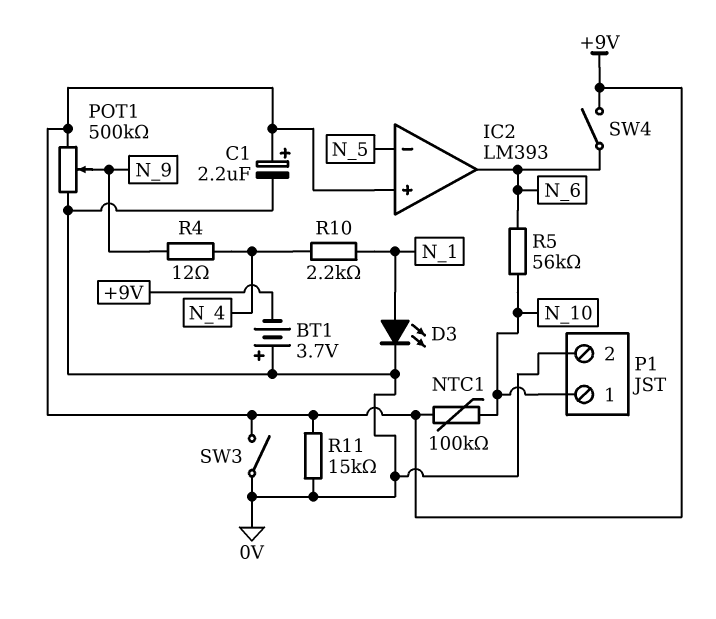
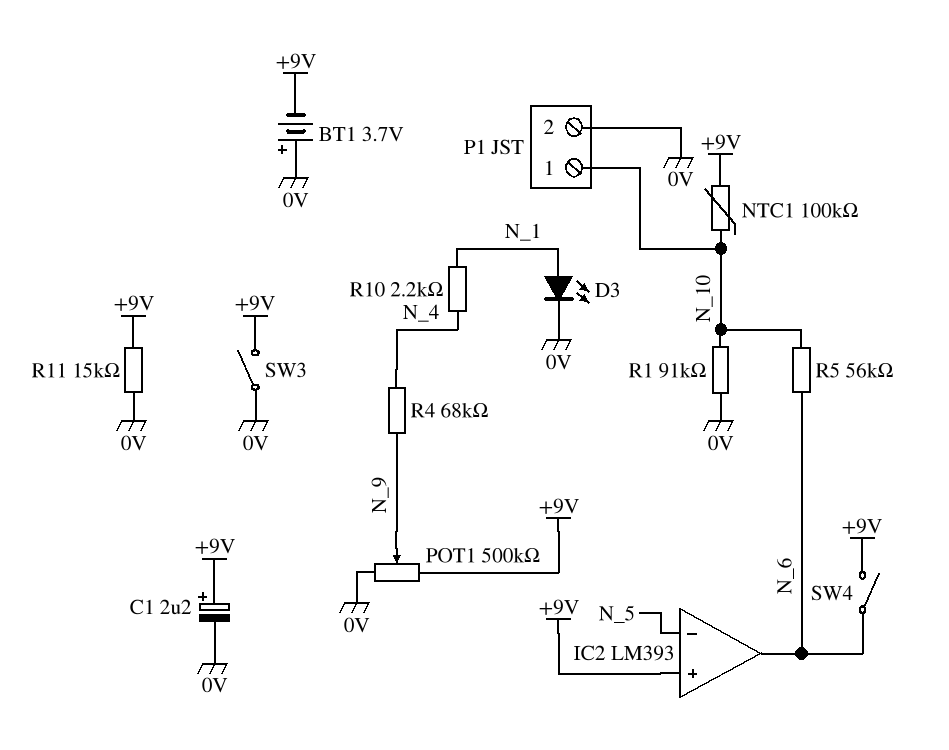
R1: none -> 91k (0V, N_10)
R4: 12 (N_4, N_9) -> 68k (N_4, N_9)

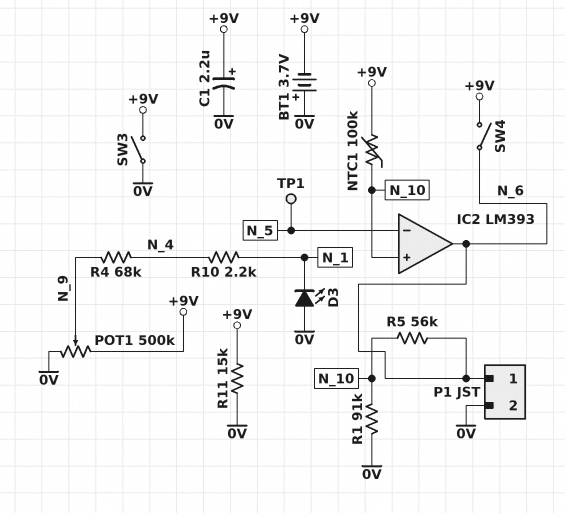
D3: LED (A N_1, K 0V) -> LED (A 0V, K N_1)
IC2 pin in+: +9V -> N_10
P1 pin 1: N_10 -> N_6
TP1: none -> test point (N_5)

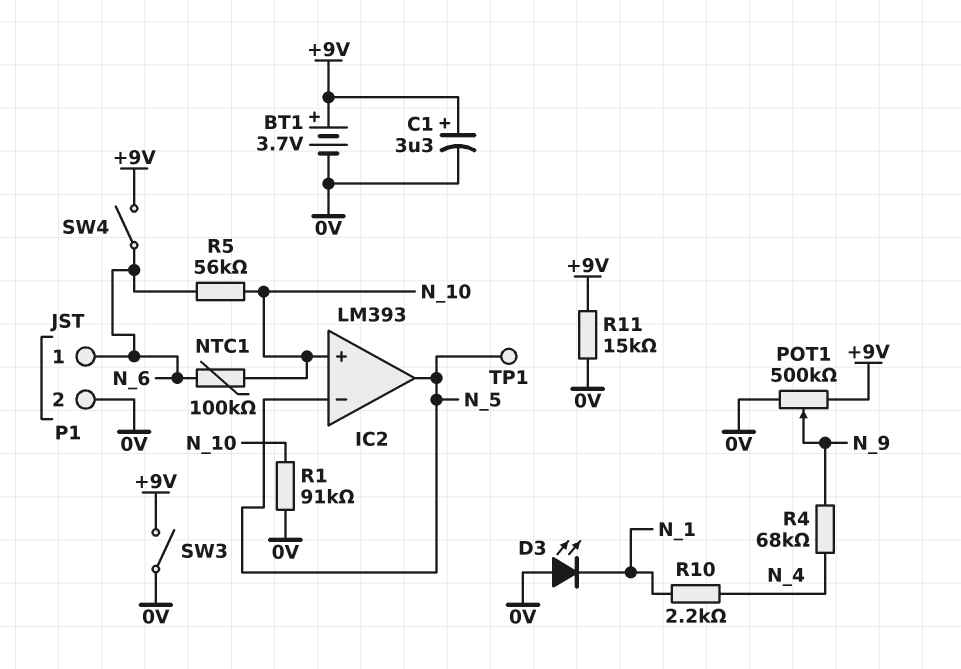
BT1: 3.7V (plus 0V, minus +9V) -> 3.7V (plus +9V, minus 0V)
C1: 2.2uF (plus +9V, minus 0V) -> 3.3uF (plus +9V, minus 0V)
IC2 pin out: N_6 -> N_5
NTC1: 100k (+9V, N_10) -> 100k (N_6, N_10)

